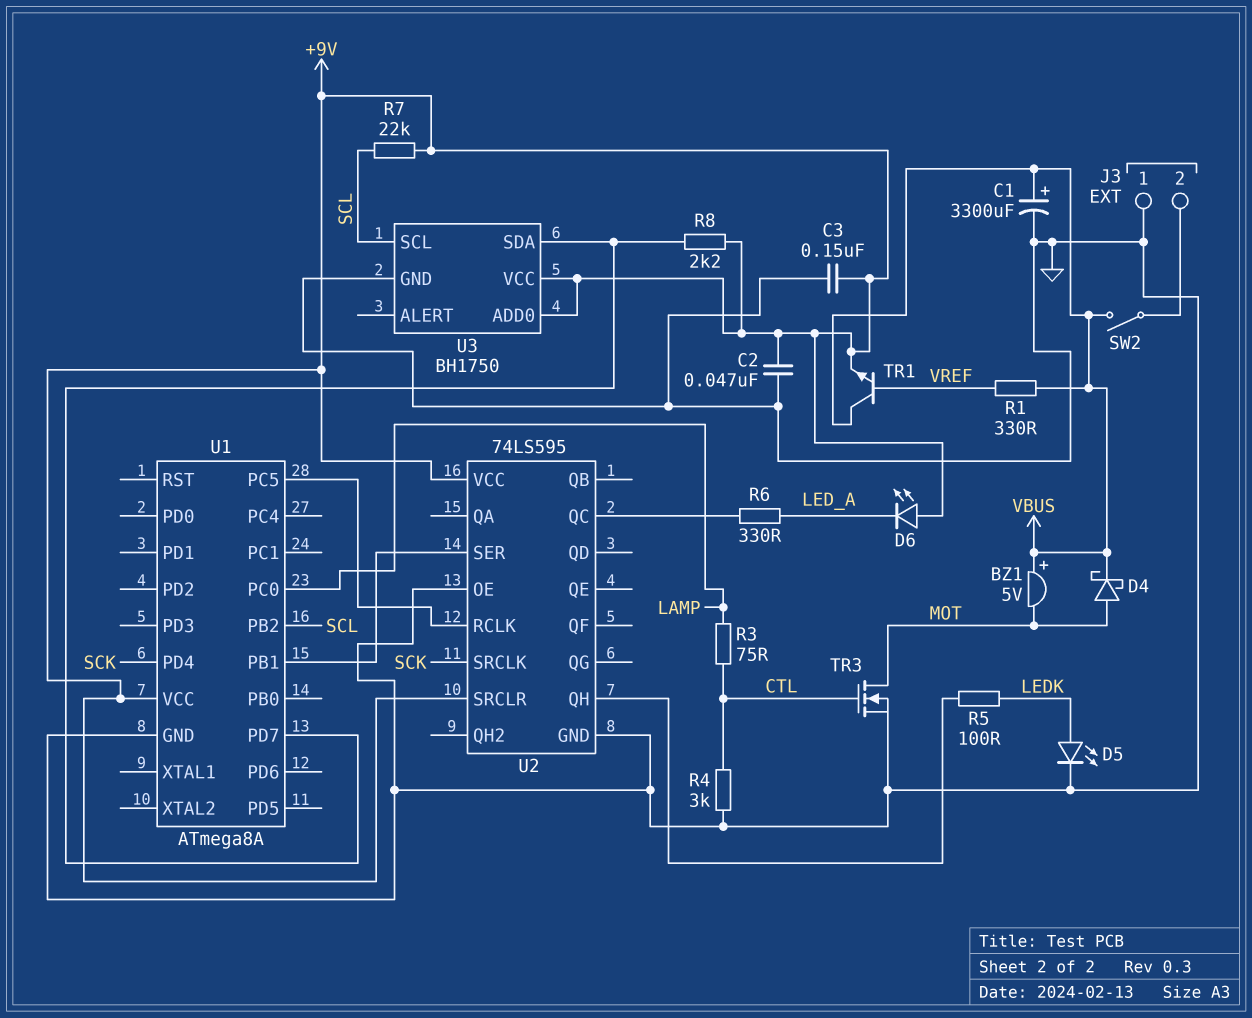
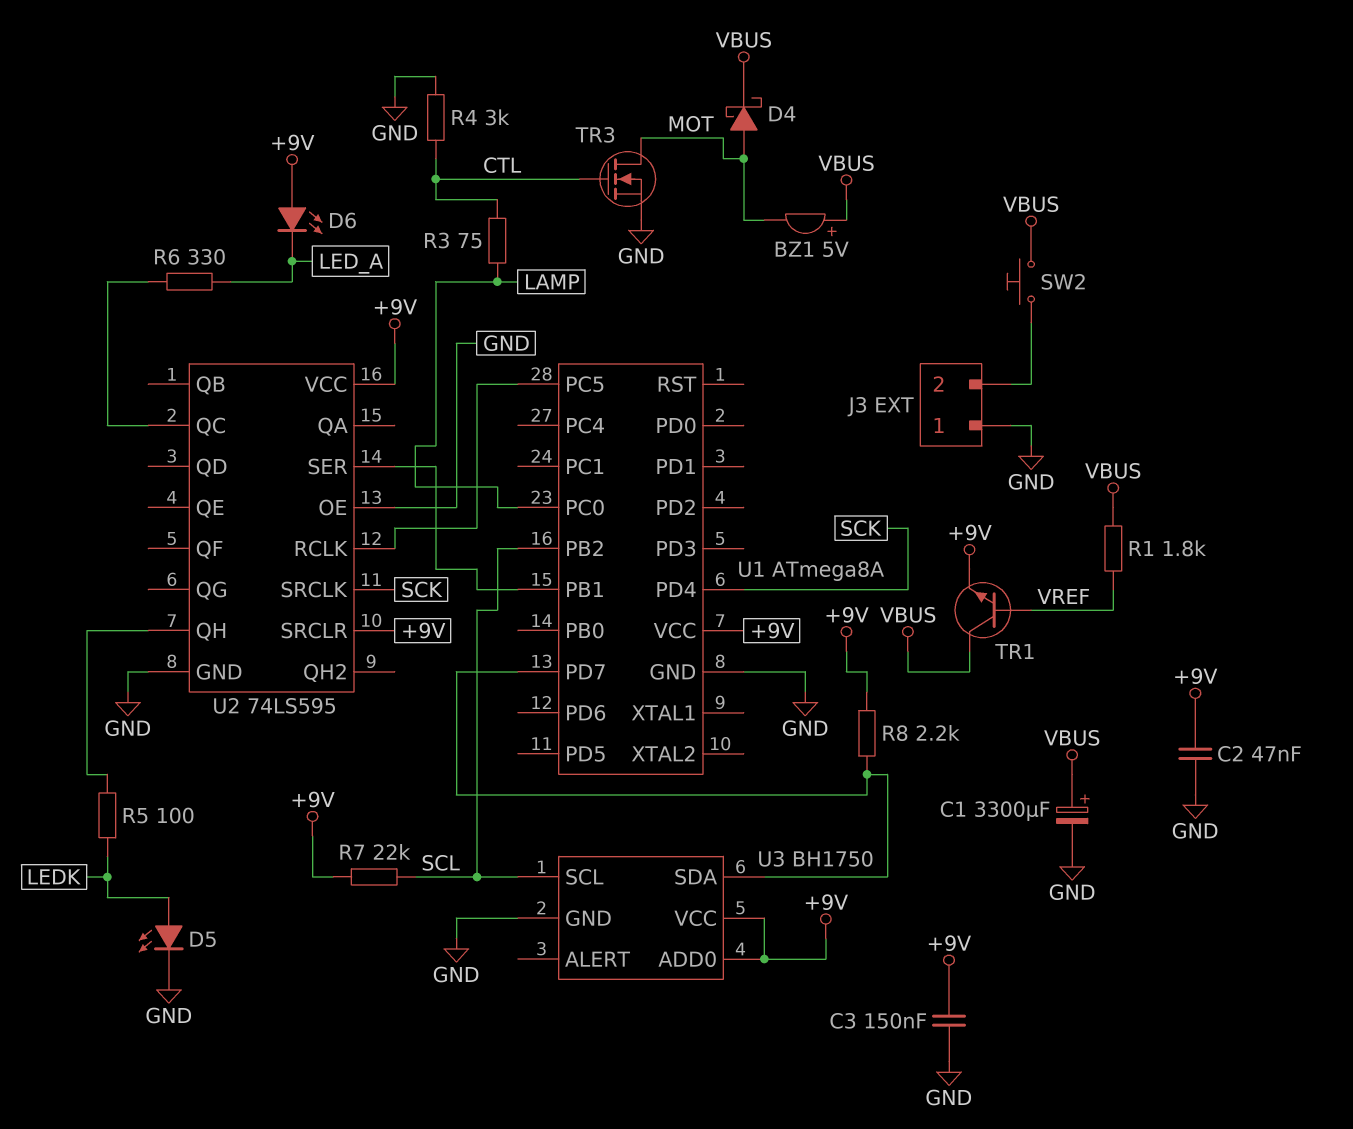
R1: 330 (VBUS, VREF) -> 1.8k (VBUS, VREF)
SW2: switch (J3/2, VBUS) -> button (J3/2, VBUS)

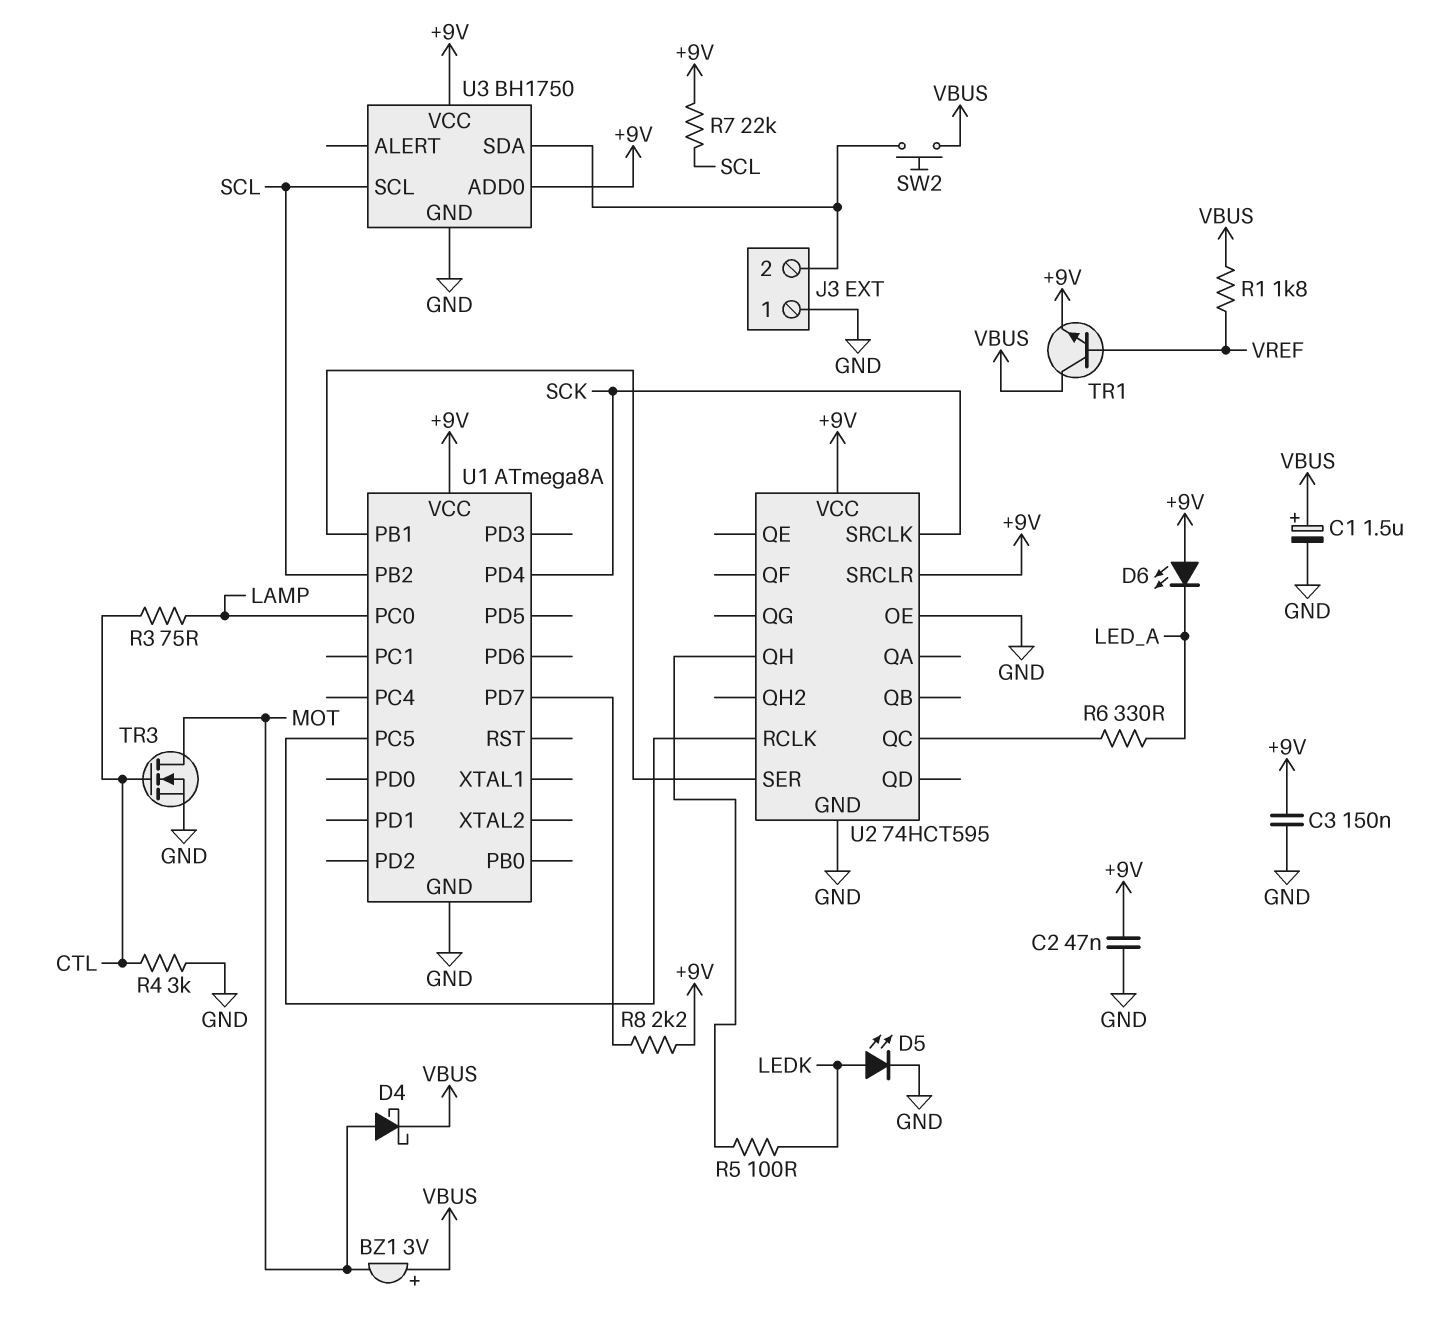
BZ1: buzzer 5V (plus VBUS, minus MOT) -> buzzer 3V (plus VBUS, minus MOT)
C1: 3300uF (plus VBUS, minus GND) -> 1.5uF (plus VBUS, minus GND)
U2: 74LS595 -> 74HCT595
U3 pin SDA: U1/PD7 -> J3/2

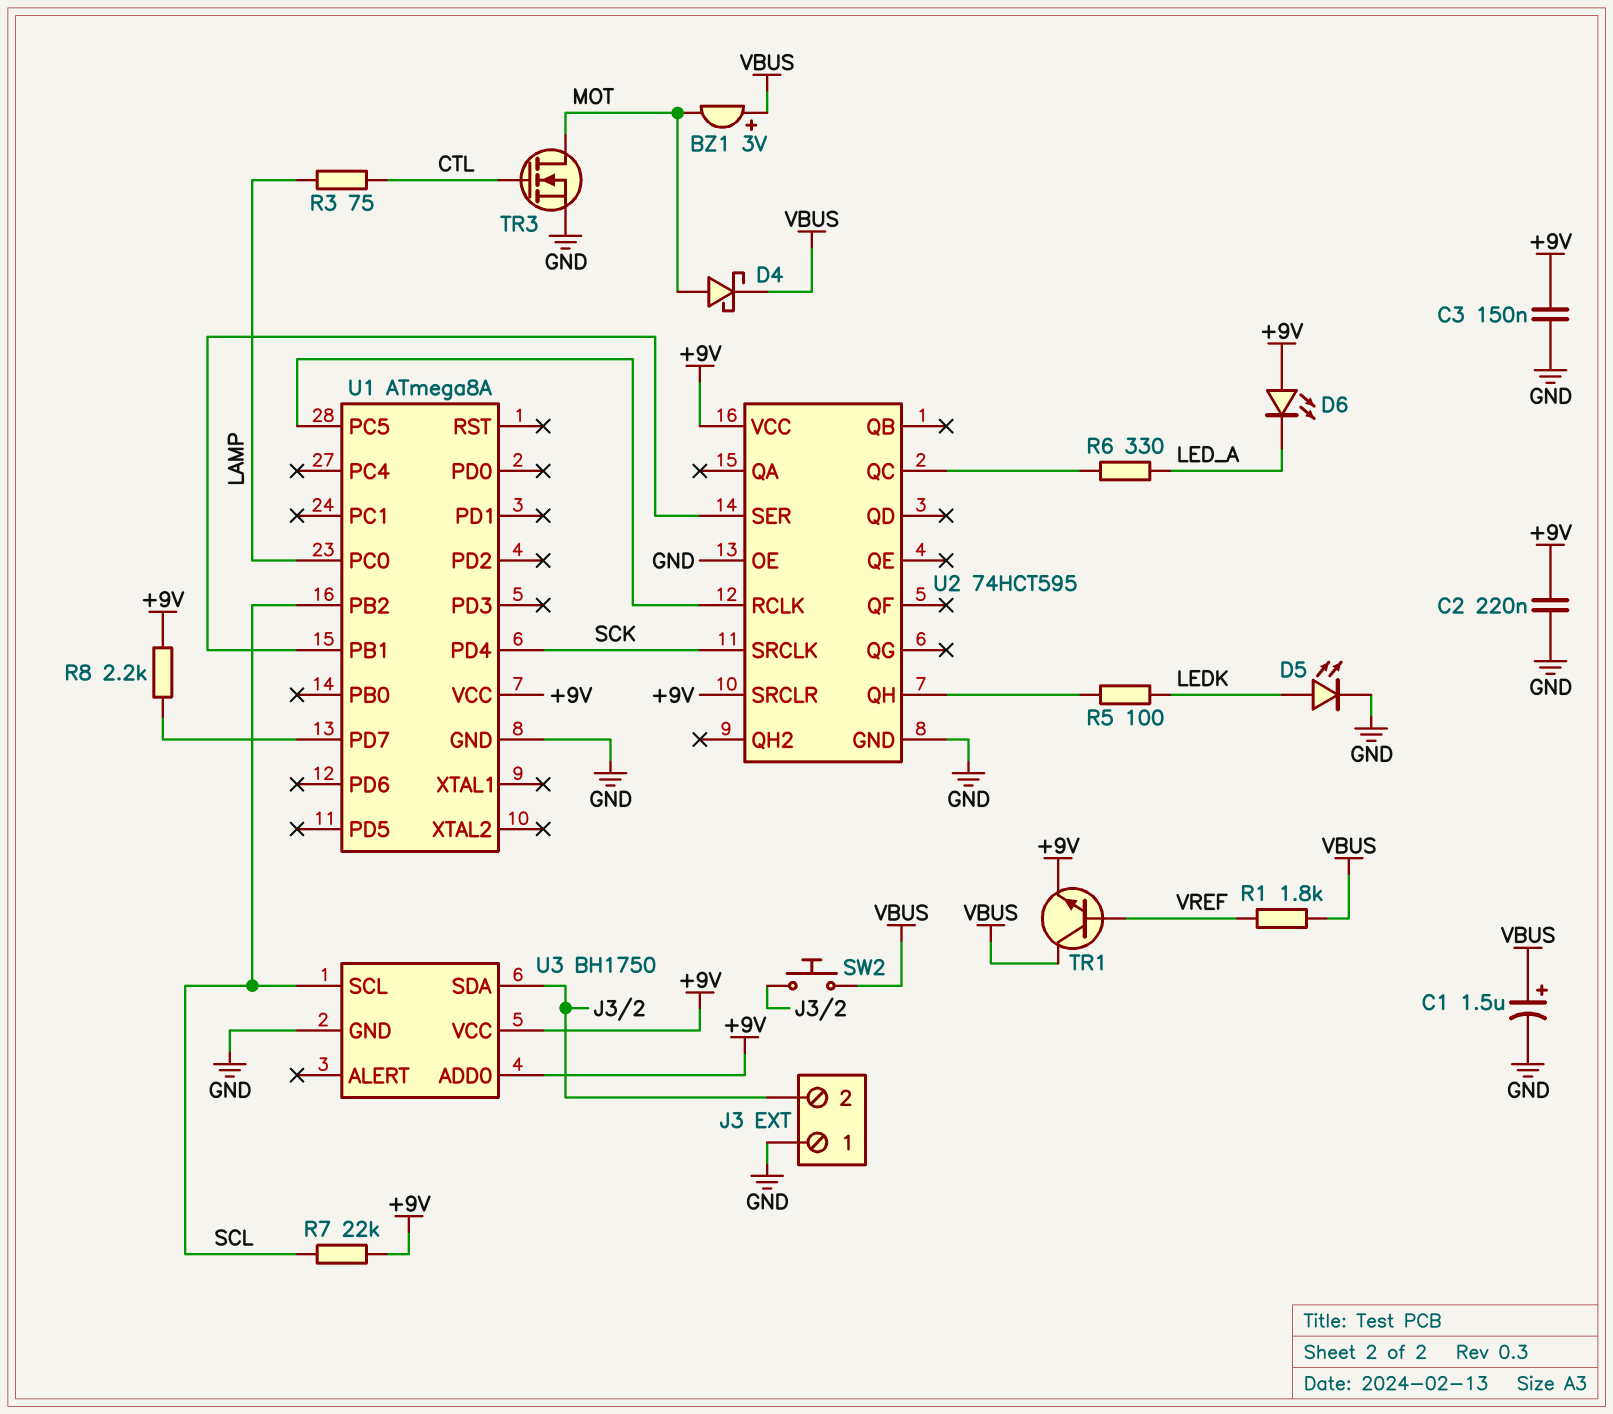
C2: 47nF (+9V, GND) -> 220nF (+9V, GND)
R4: 3k (CTL, GND) -> none

